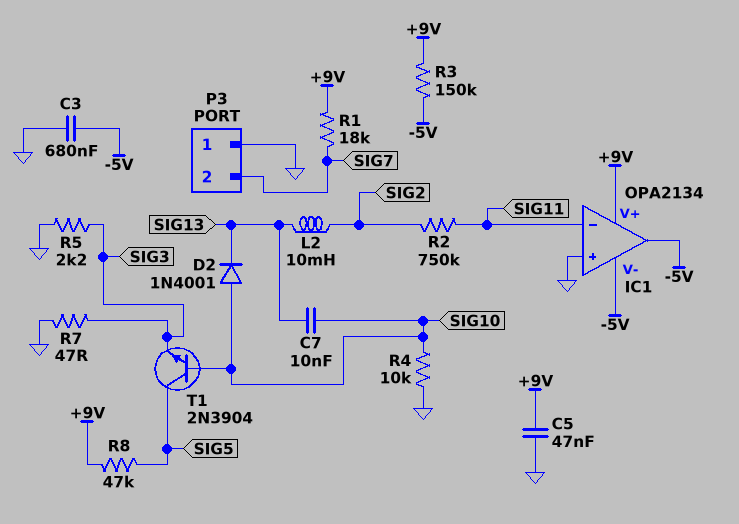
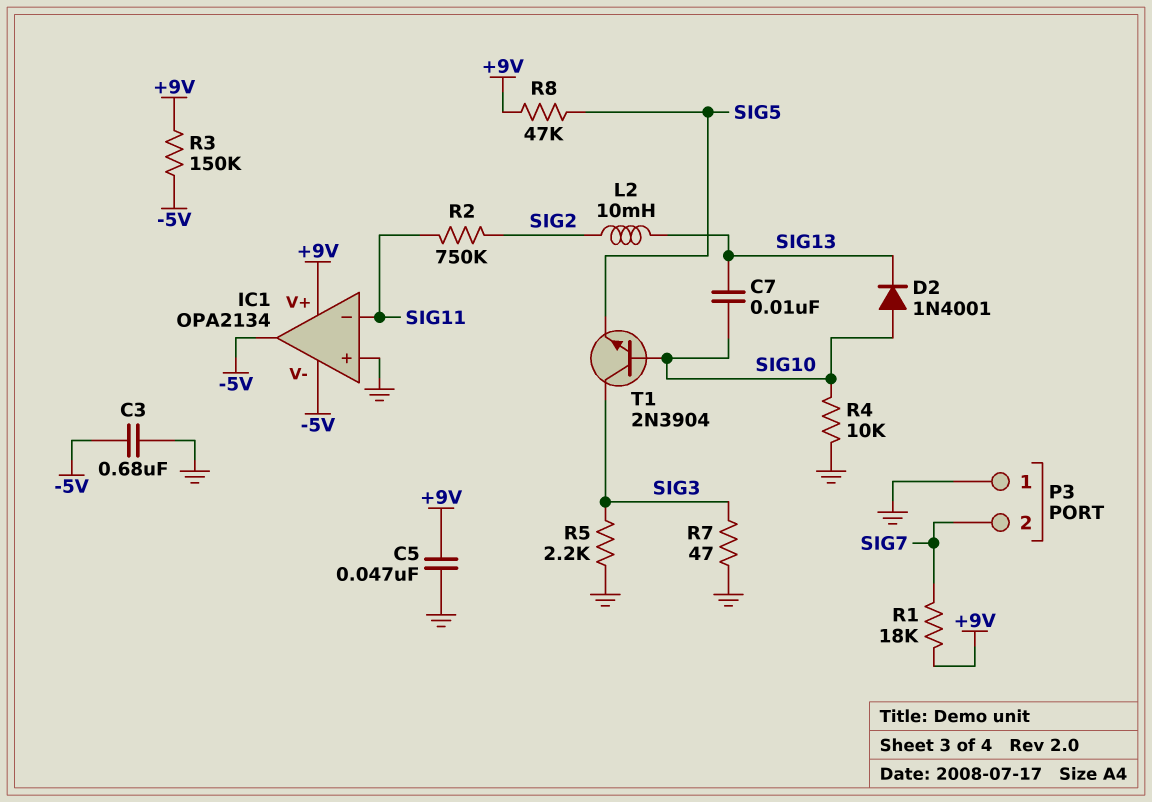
T1: NPN 2N3904 (B SIG10, C SIG5, E SIG3) -> NPN 2N3904 (B SIG10, C SIG3, E SIG5)

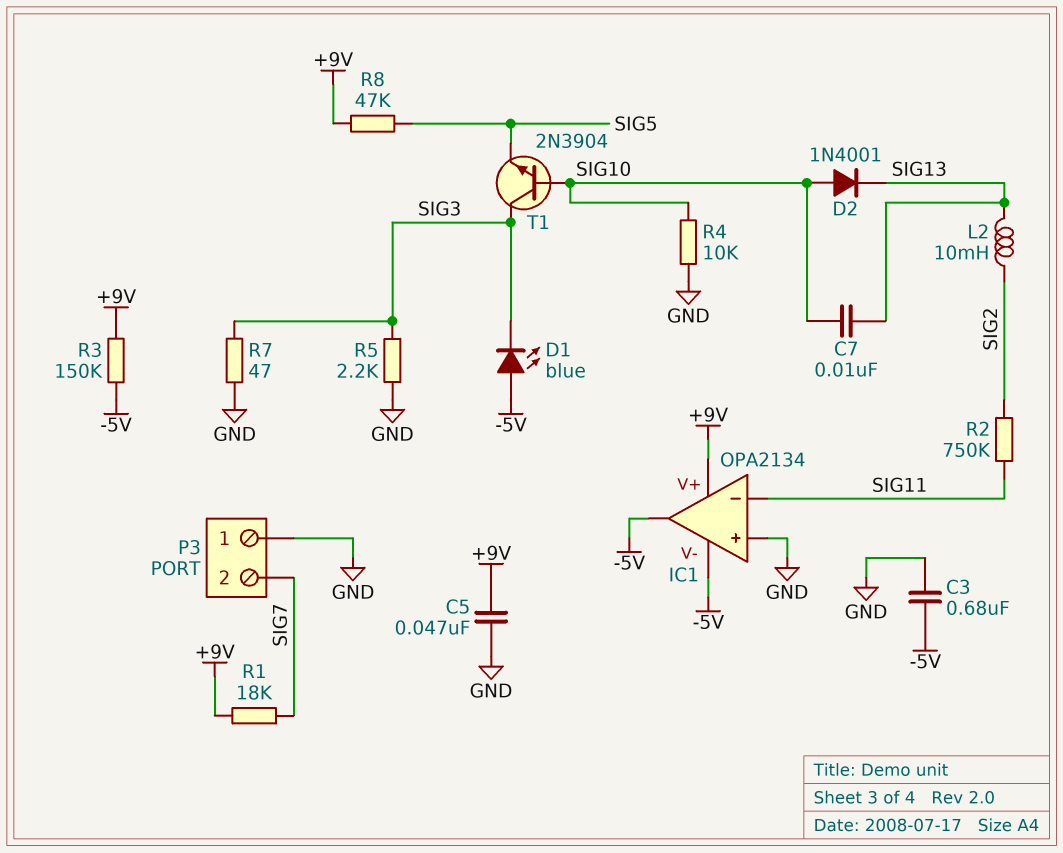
D1: none -> LED blue (A -5V, K SIG3)

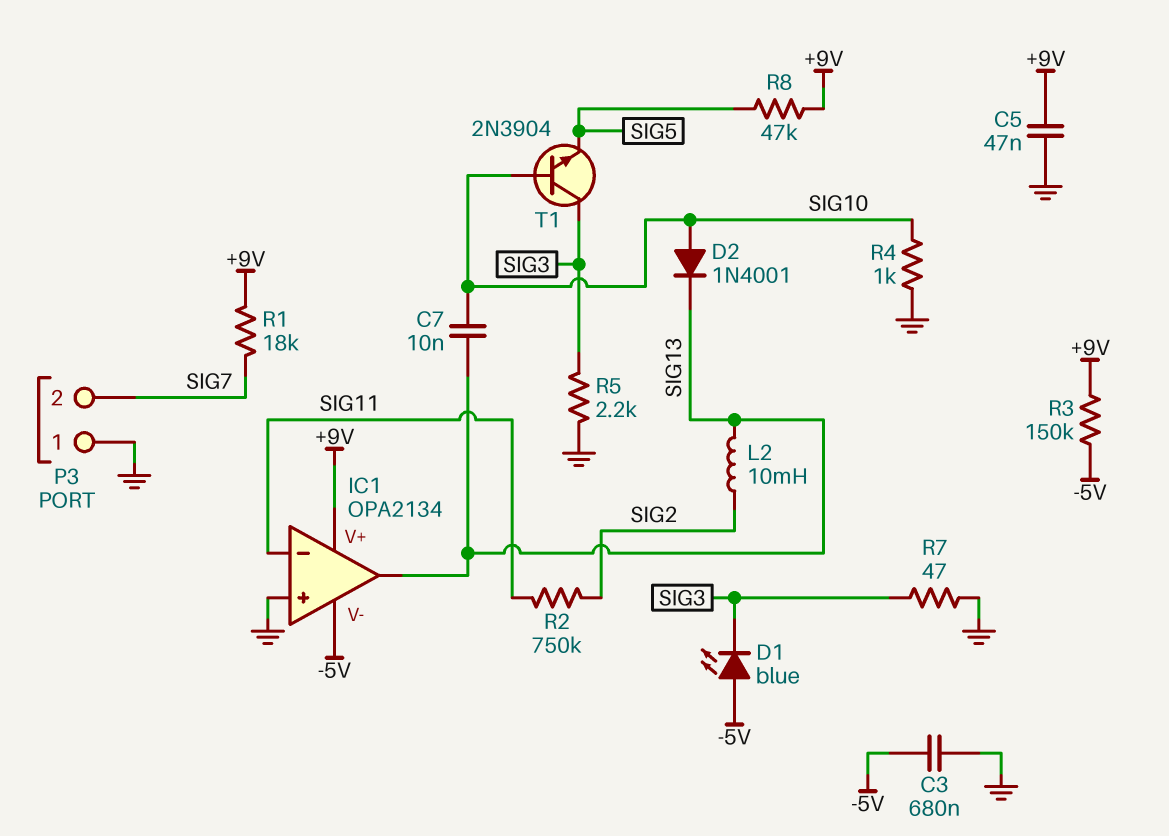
IC1 pin out: -5V -> SIG13
R4: 10k (GND, SIG10) -> 1k (GND, SIG10)

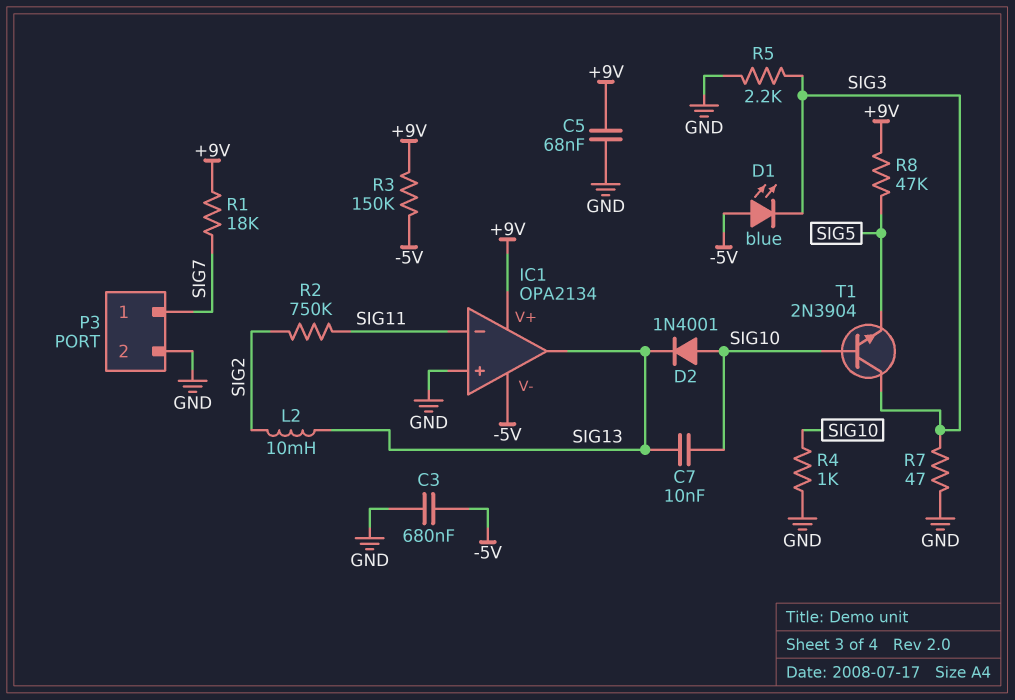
C5: 47nF (+9V, GND) -> 68nF (+9V, GND)
P3 pin 1: GND -> SIG7
P3 pin 2: SIG7 -> GND

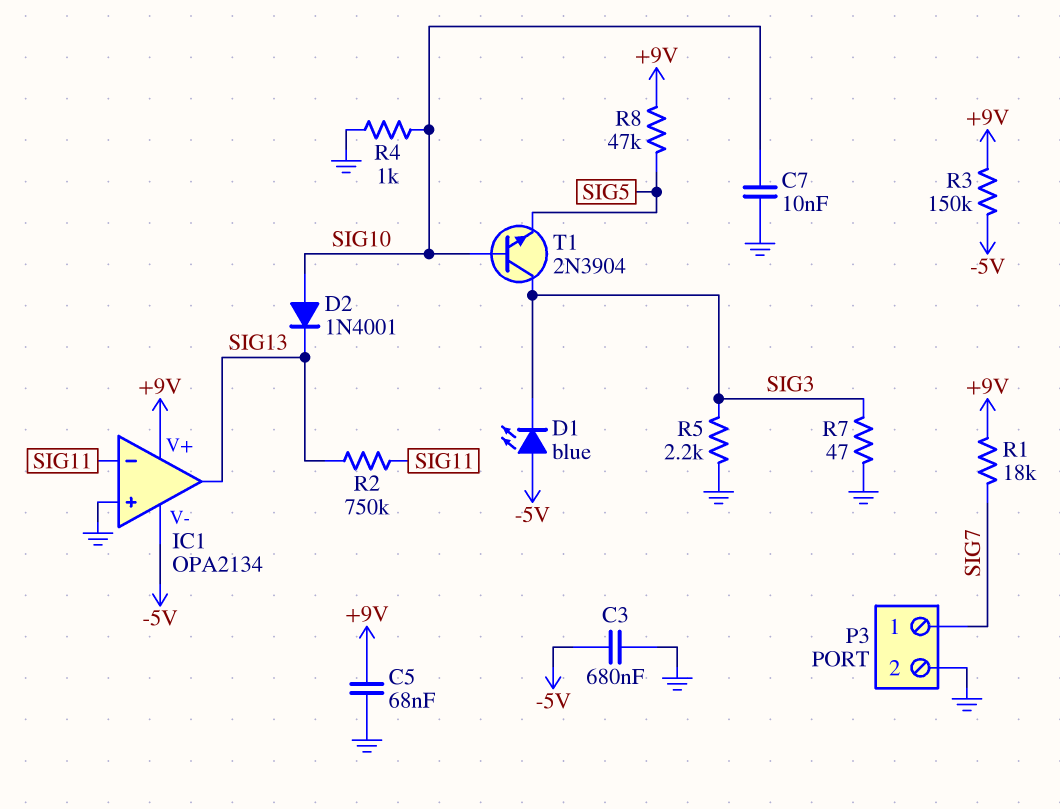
C7: 10nF (SIG10, SIG13) -> 10nF (GND, SIG10)
L2: 10mH (SIG2, SIG13) -> none
R2: 750k (SIG2, SIG11) -> 750k (SIG11, SIG13)

